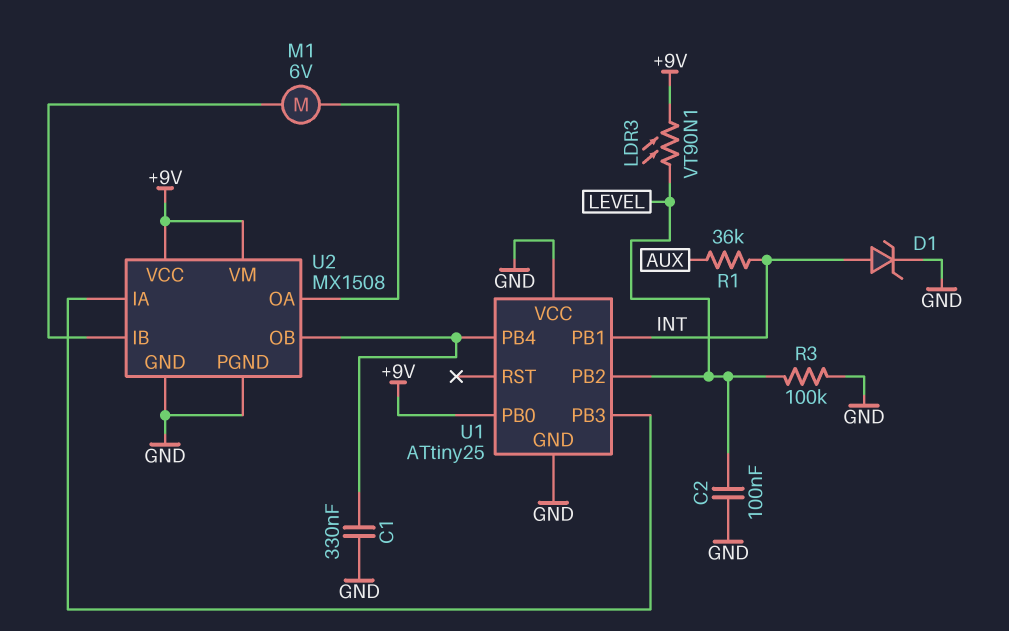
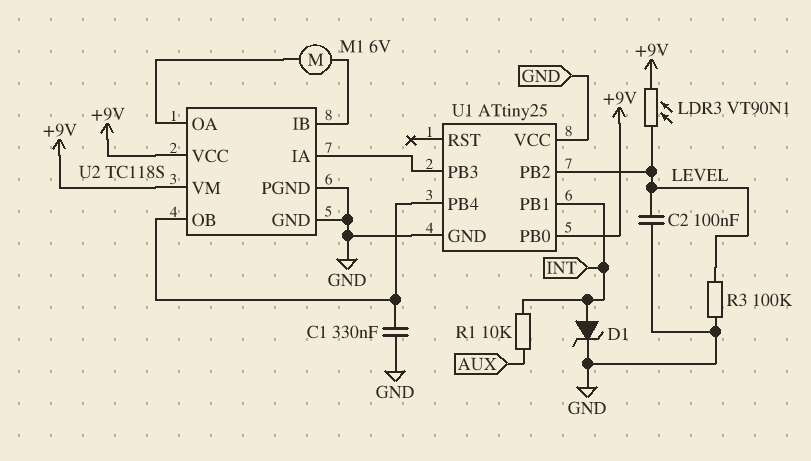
R1: 36k (AUX, INT) -> 10k (AUX, INT)
U2: MX1508 -> TC118S

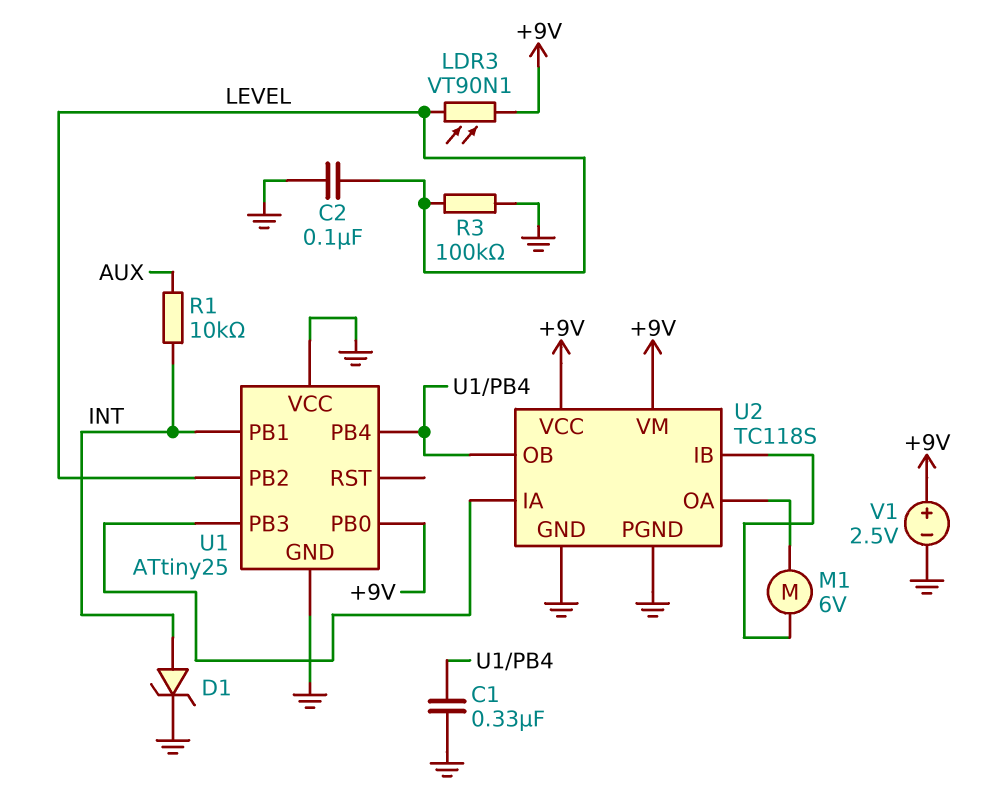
V1: none -> 2.5V (plus +9V, minus GND)

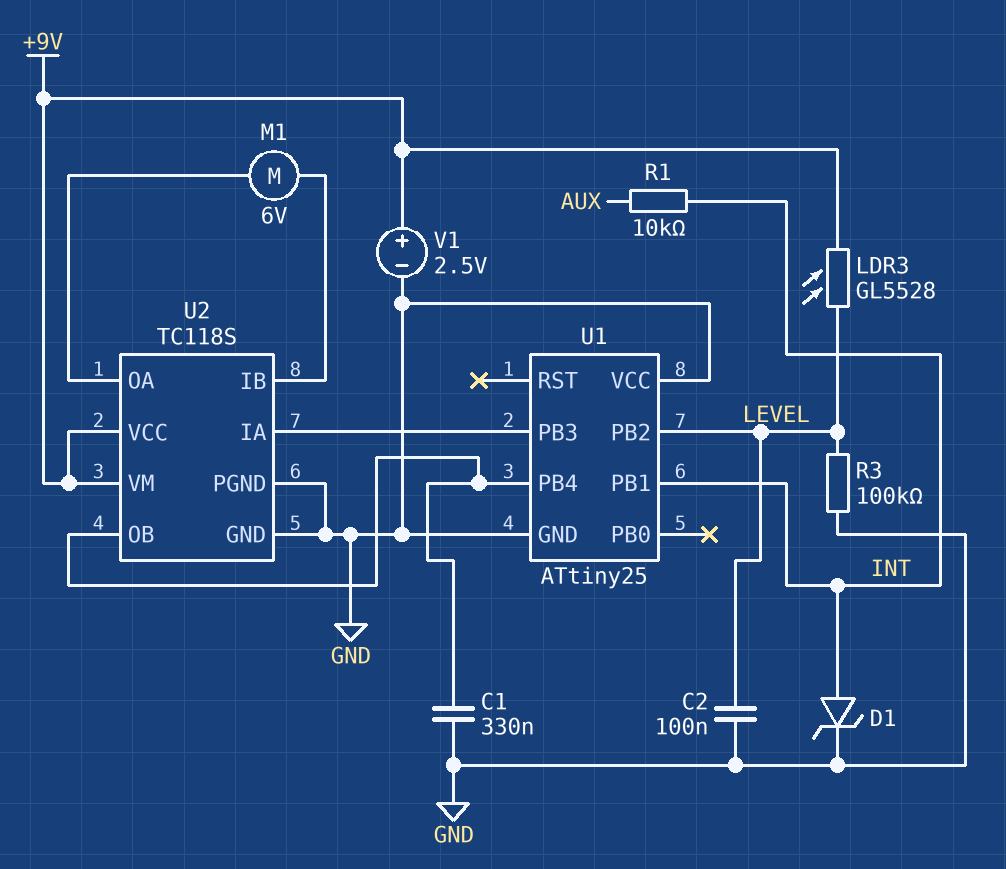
LDR3: VT90N1 (+9V, LEVEL) -> GL5528 (+9V, LEVEL)
U1 pin PB0: +9V -> none

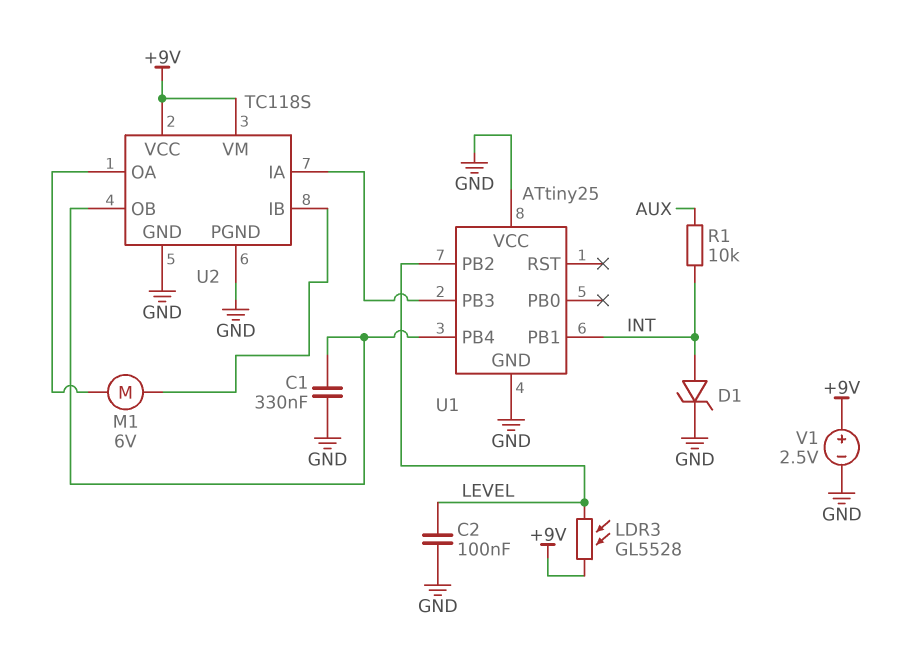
R3: 100k (GND, LEVEL) -> none

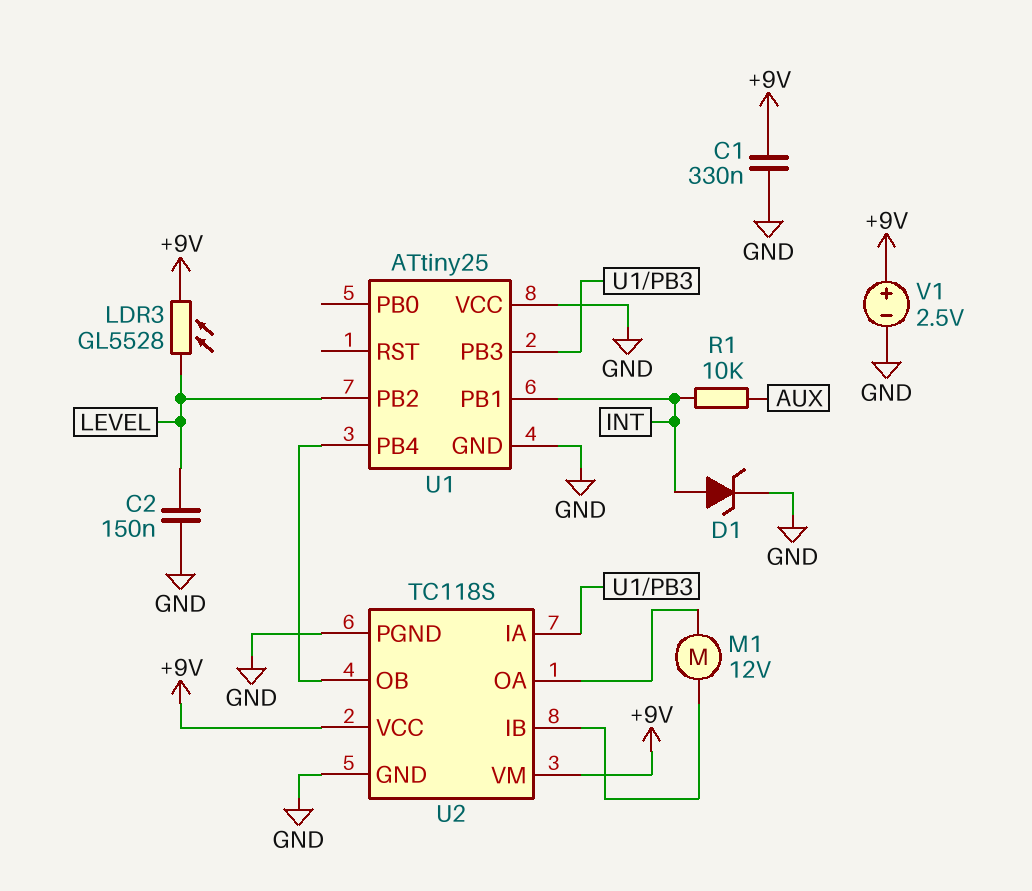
C1: 330nF (GND, U1/PB4) -> 330nF (+9V, GND)
C2: 100nF (GND, LEVEL) -> 150nF (GND, LEVEL)
M1: motor 6V (U2/IB, U2/OA) -> motor 12V (U2/IB, U2/OA)

